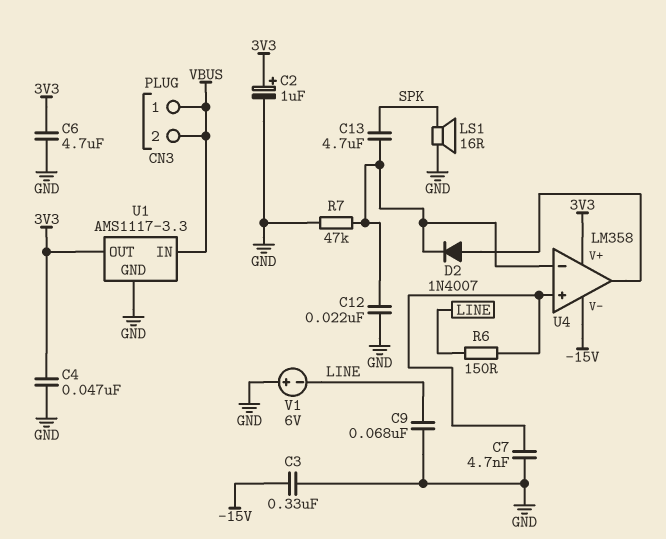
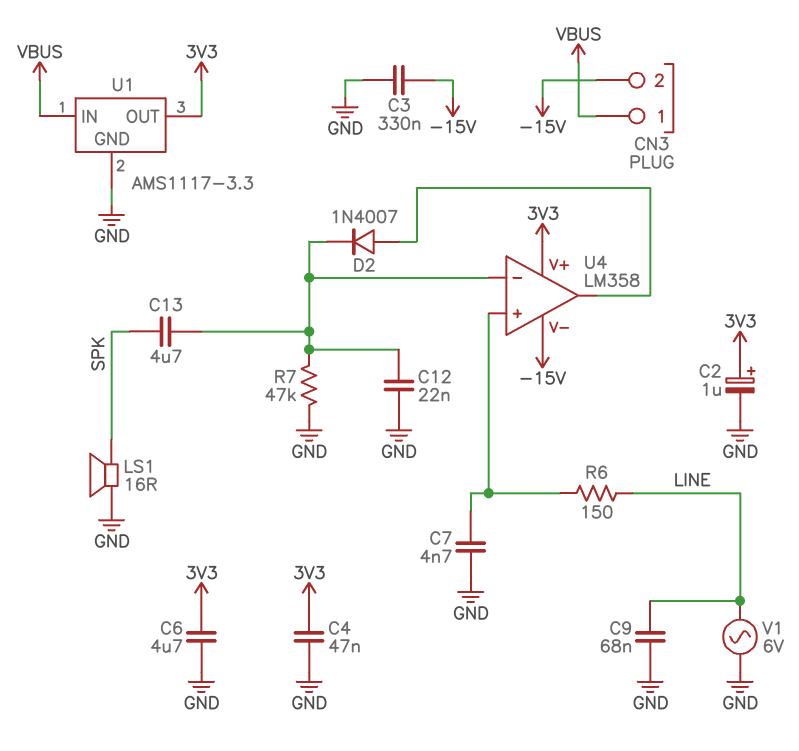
CN3 pin 2: VBUS -> -15V
V1: 6V (plus GND, minus LINE) -> AC 6V (GND, LINE)

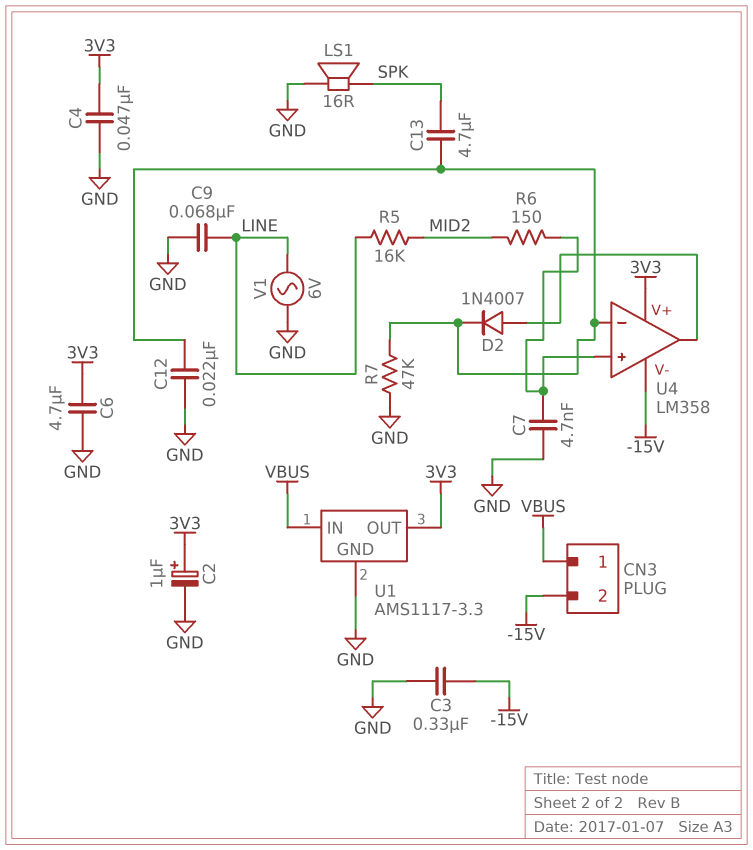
R5: none -> 16k (LINE, MID2)
R6: 150 (LINE, U4/in+) -> 150 (MID2, U4/in+)

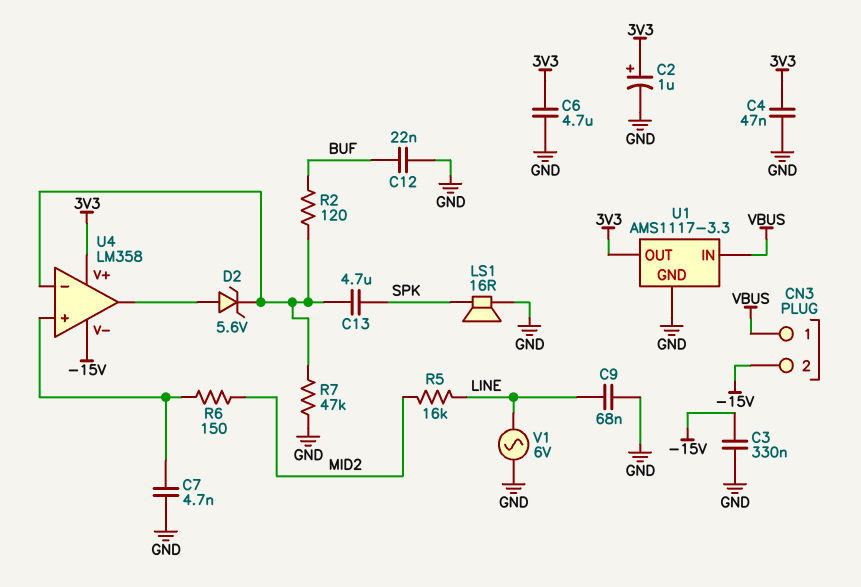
C12: 22nF (GND, U4/in-) -> 22nF (BUF, GND)
D2: diode 1N4007 (A U4/out, K U4/in-) -> zener 5.6V (A U4/out, K U4/in-)
R2: none -> 120 (BUF, U4/in-)

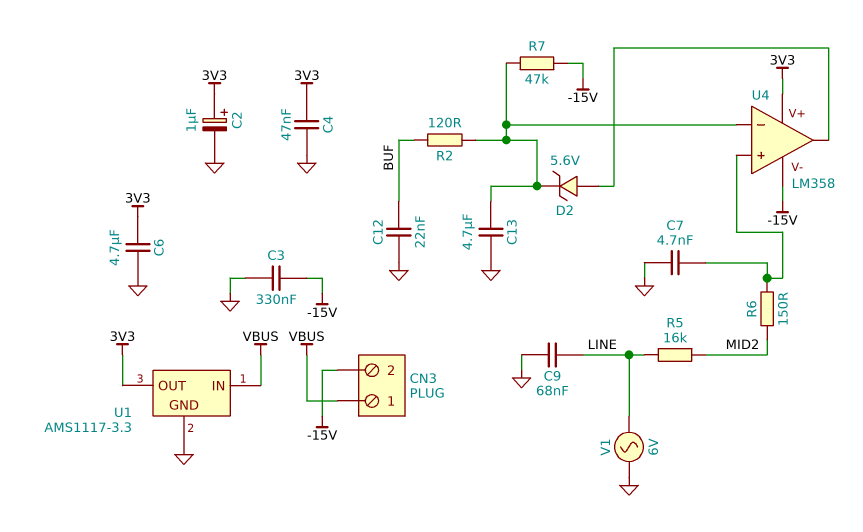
C13: 4.7uF (SPK, U4/in-) -> 4.7uF (GND, U4/in-)
LS1: speaker 16R (GND, SPK) -> none
R7: 47k (GND, U4/in-) -> 47k (-15V, U4/in-)

